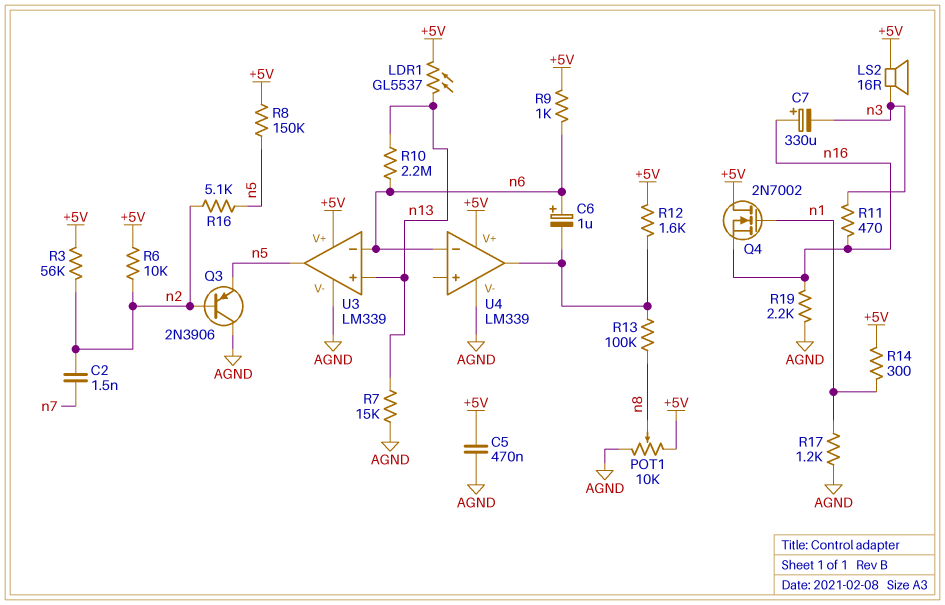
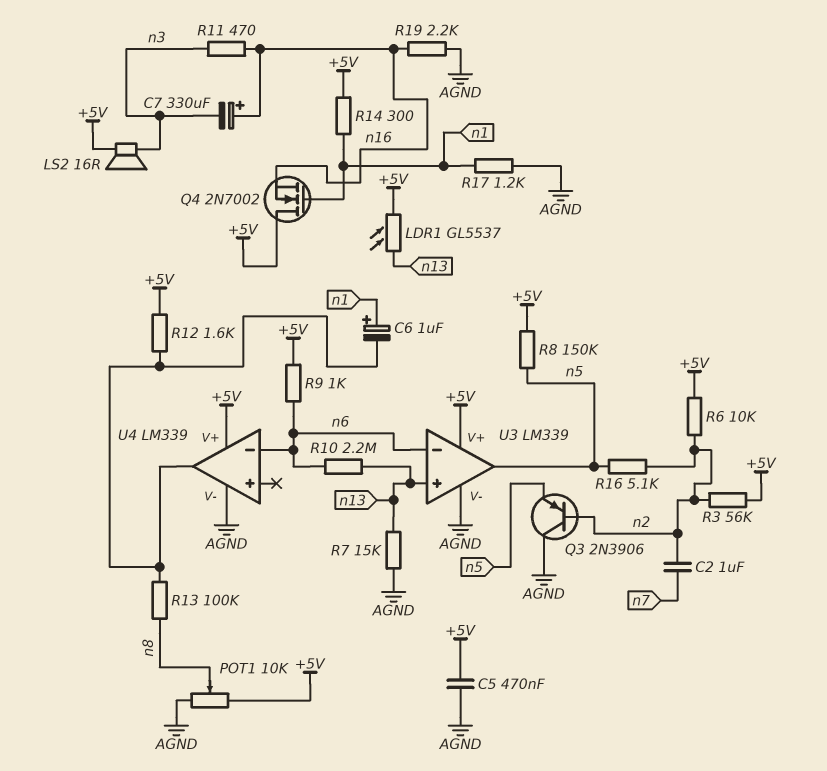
C2: 1.5nF (n2, n7) -> 1uF (n2, n7)
C6: 1uF (plus n6, minus U4/out) -> 1uF (plus n1, minus U4/out)

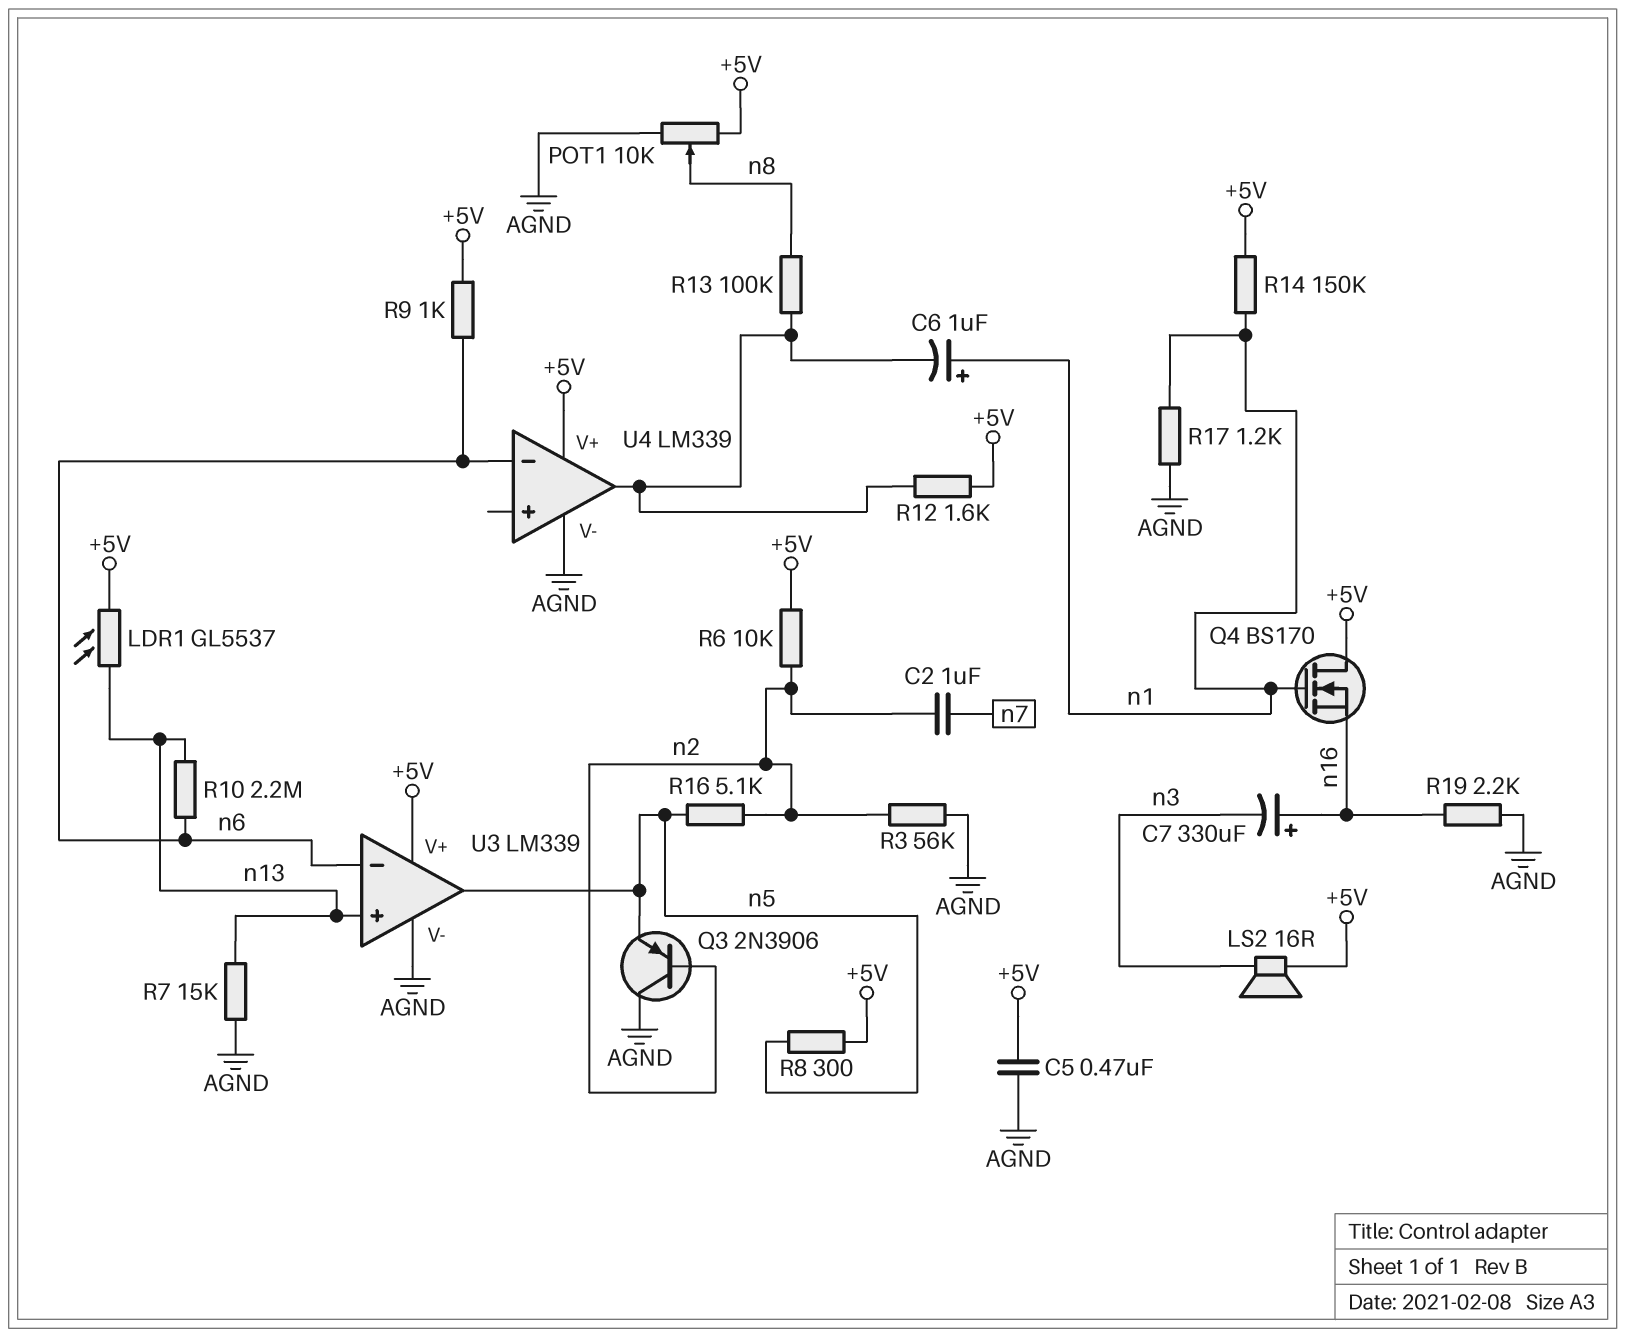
Q4: NMOS 2N7002 (G n1, D +5V, S n16) -> NMOS BS170 (G n1, D +5V, S n16)
R3: 56k (+5V, n2) -> 56k (AGND, n2)
R8: 150k (+5V, n5) -> 300 (+5V, n5)
R11: 470 (n3, n16) -> none
R14: 300 (+5V, n1) -> 150k (+5V, n1)

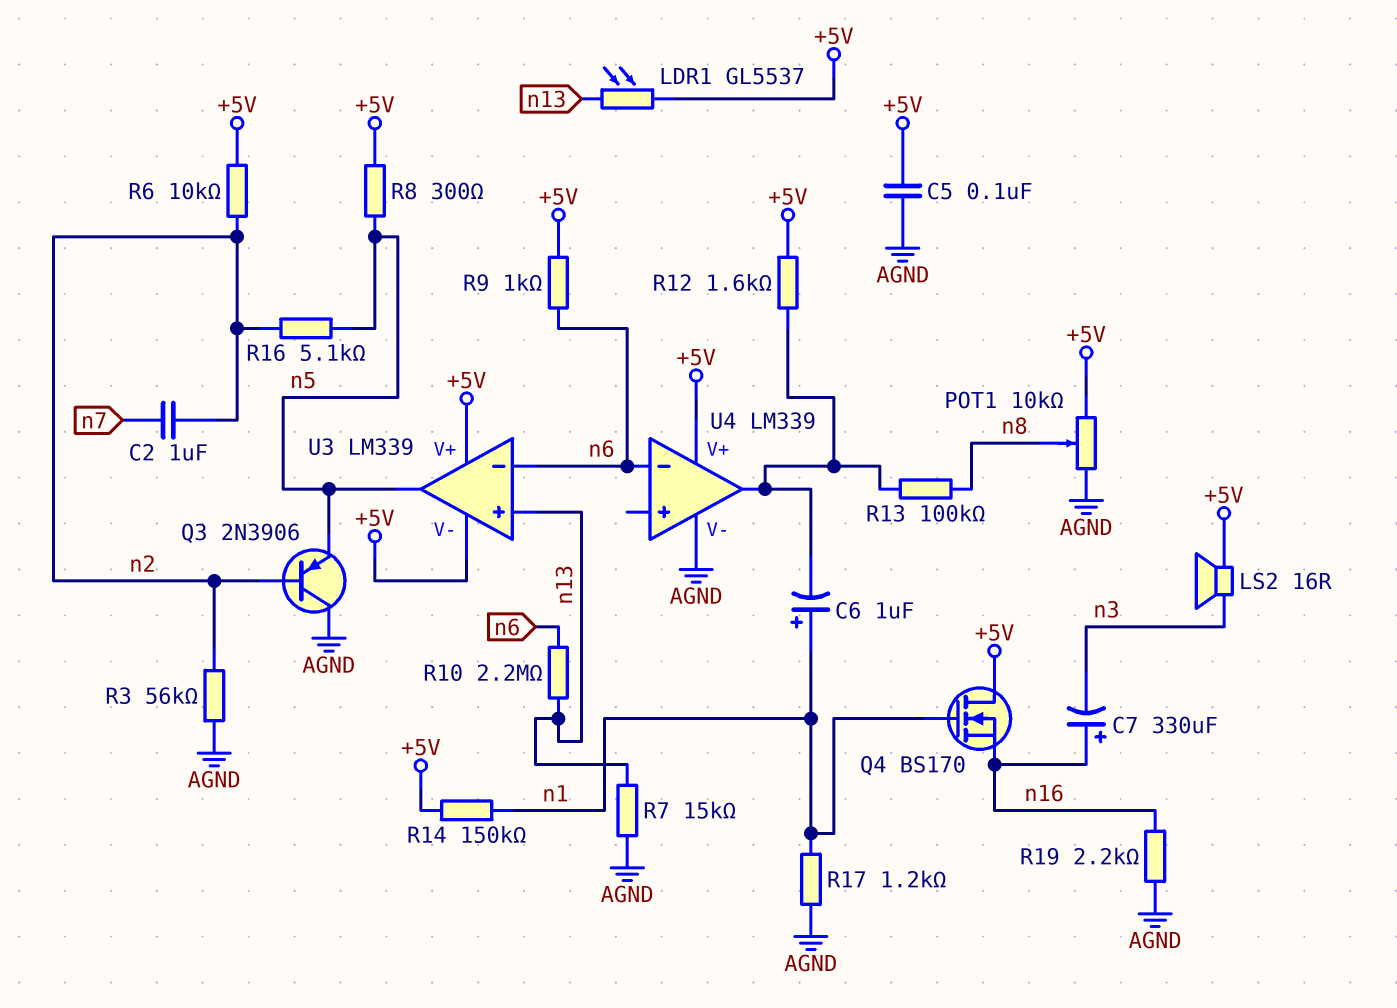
C5: 470nF (+5V, AGND) -> 100nF (+5V, AGND)
U3 pin V-: AGND -> +5V

